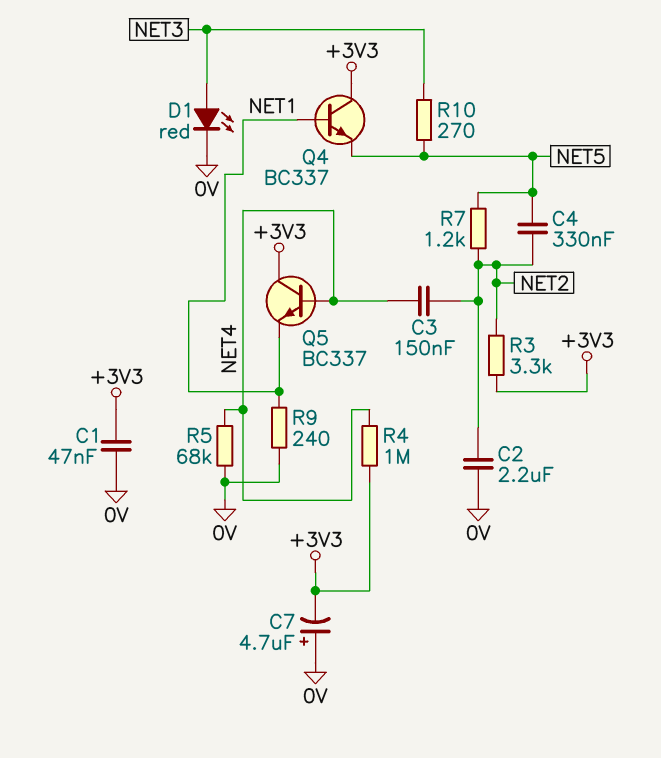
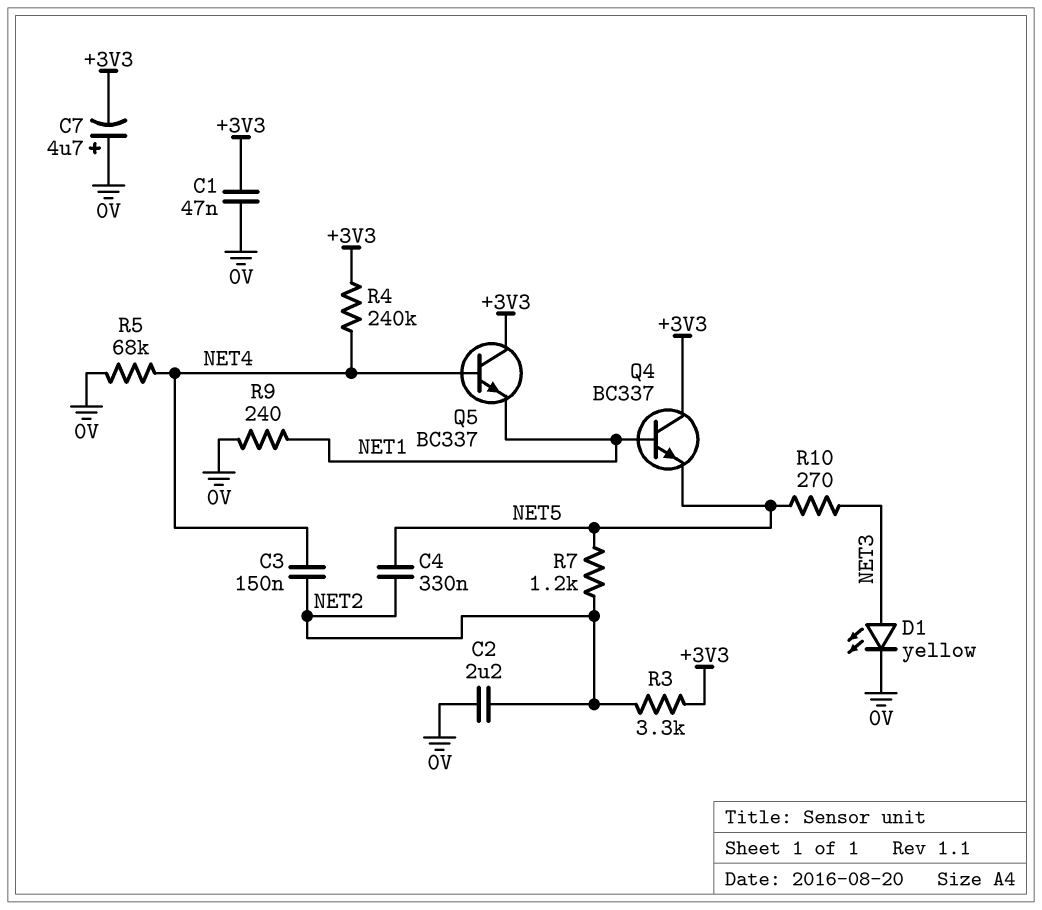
D1: LED red (A NET3, K 0V) -> LED yellow (A NET3, K 0V)
R4: 1M (+3V3, NET4) -> 240k (+3V3, NET4)

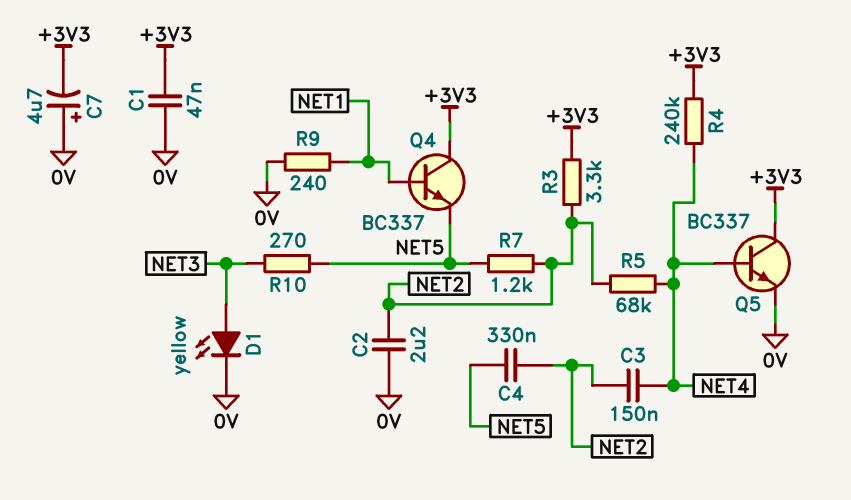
Q5: NPN BC337 (B NET4, C +3V3, E NET1) -> NPN BC337 (B NET4, C +3V3, E 0V)
R5: 68k (0V, NET4) -> 68k (NET2, NET4)

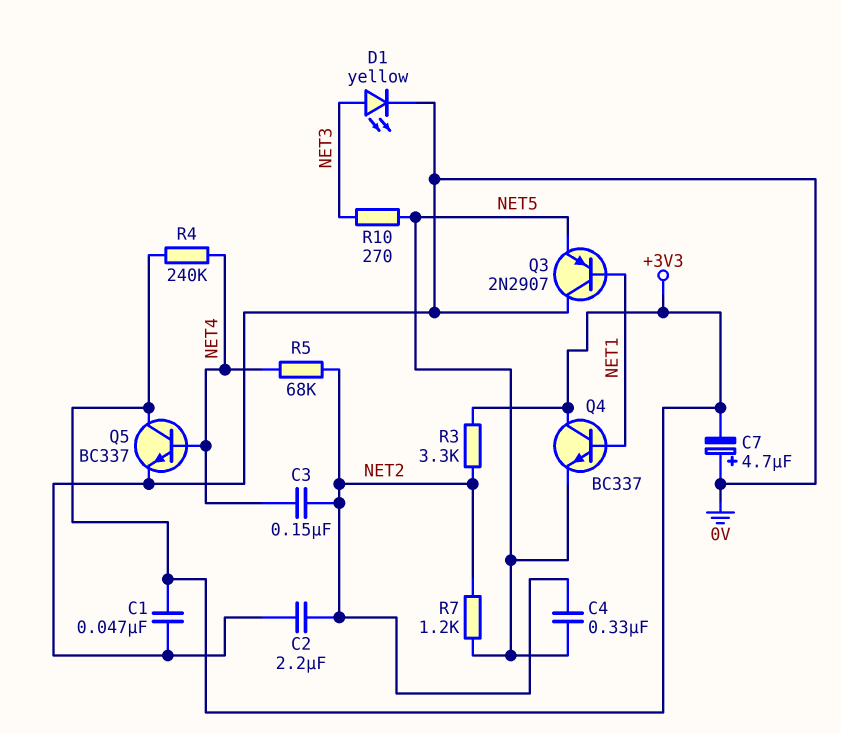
Q3: none -> PNP 2N2907 (B NET1, C 0V, E NET5)
R9: 240 (0V, NET1) -> none

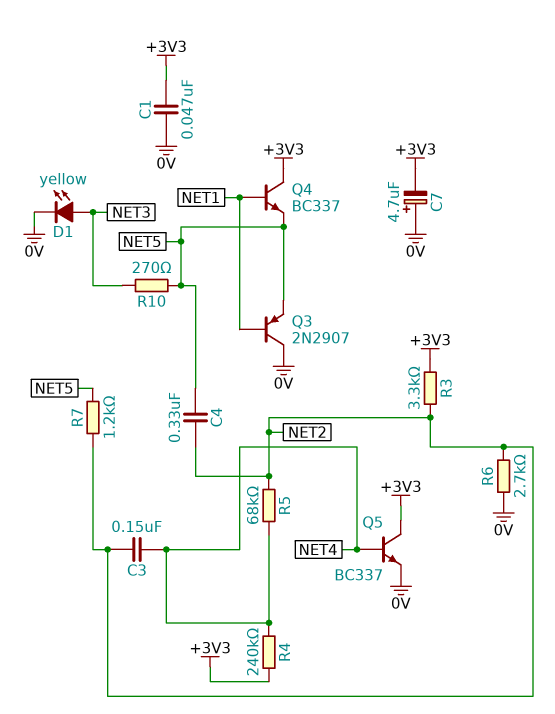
C2: 2.2uF (0V, NET2) -> none
R6: none -> 2.7k (0V, NET2)

